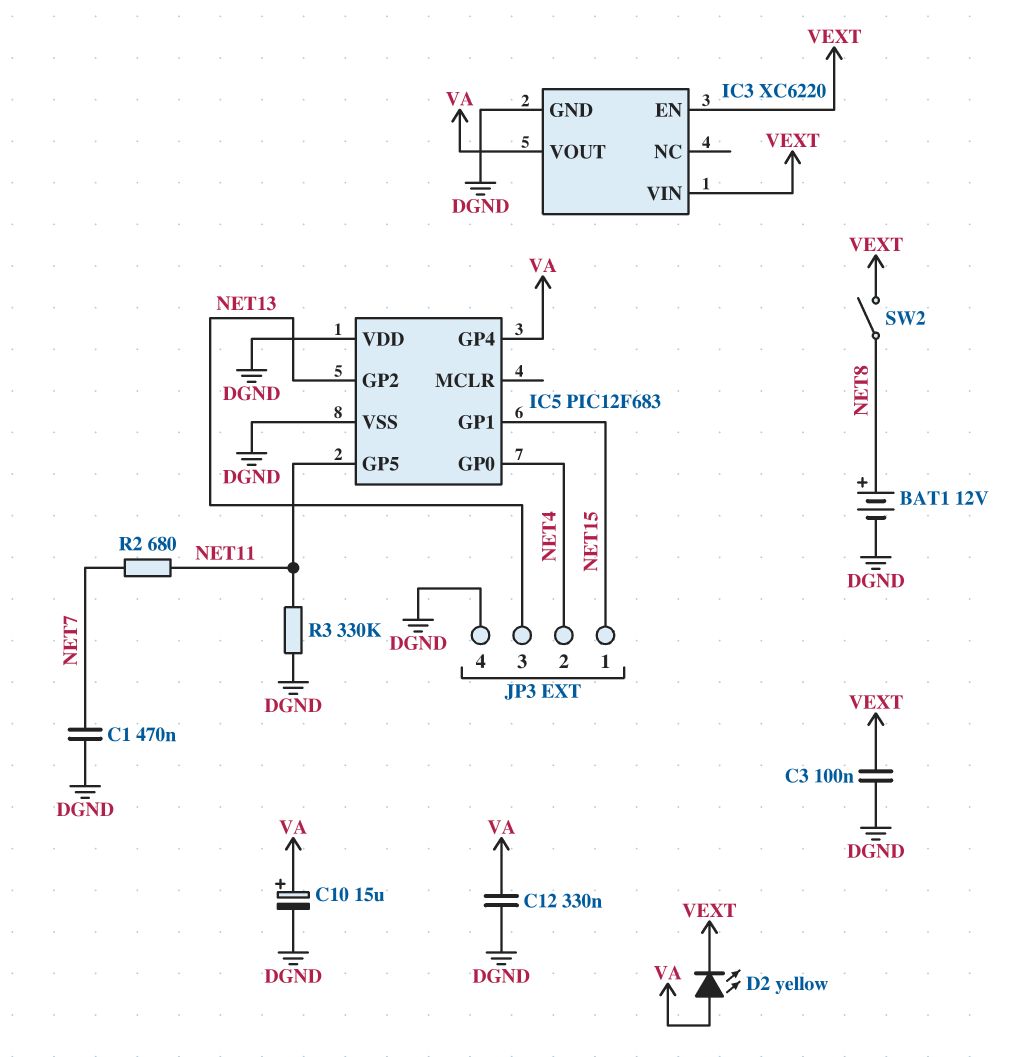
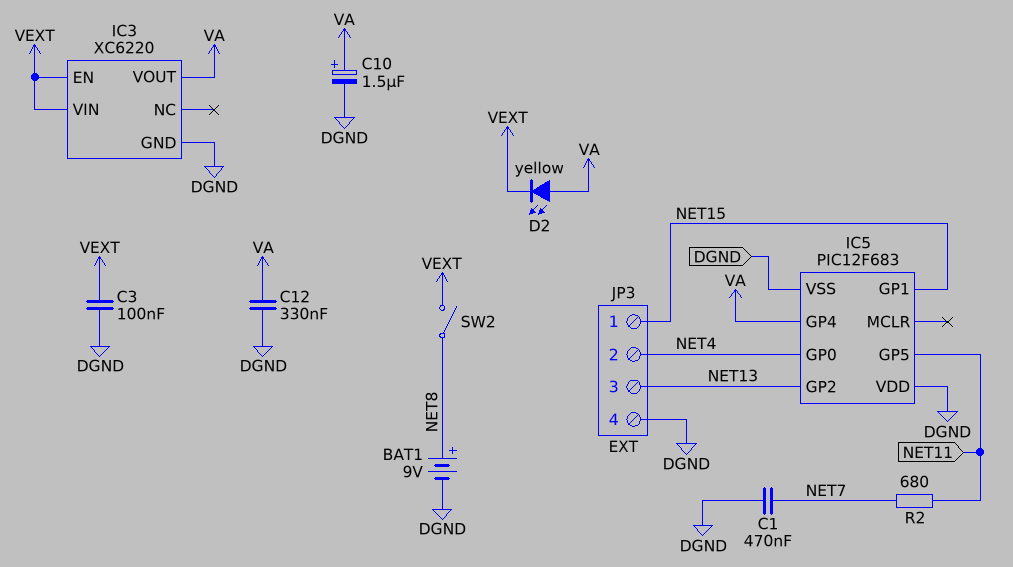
BAT1: 12V (plus NET8, minus DGND) -> 9V (plus NET8, minus DGND)
C10: 15uF (plus VA, minus DGND) -> 1.5uF (plus VA, minus DGND)
R3: 330k (DGND, NET11) -> none

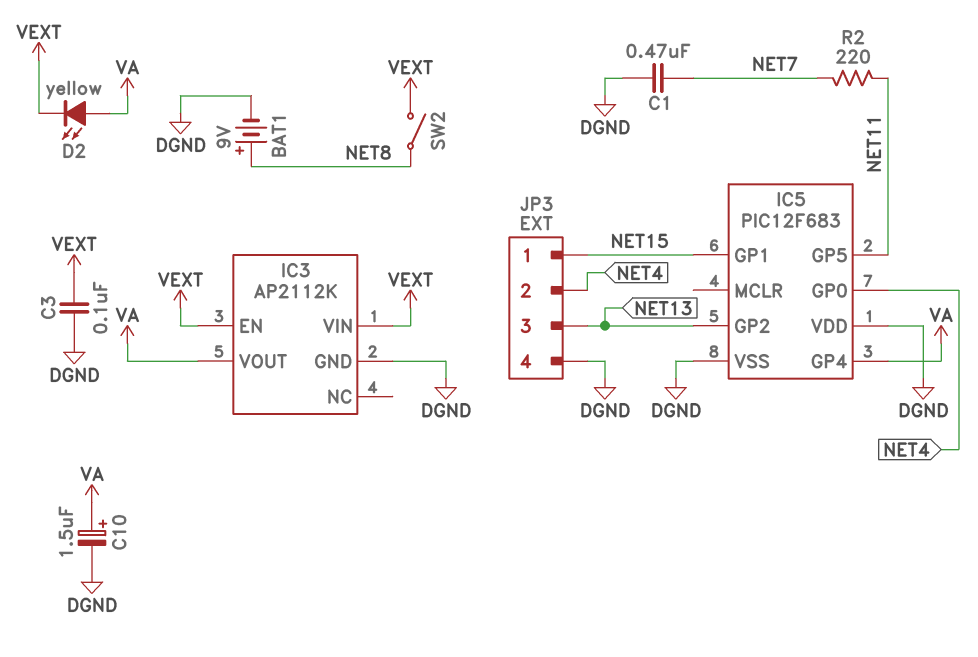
C12: 330nF (DGND, VA) -> none
IC3: XC6220 -> AP2112K
R2: 680 (NET7, NET11) -> 220 (NET7, NET11)

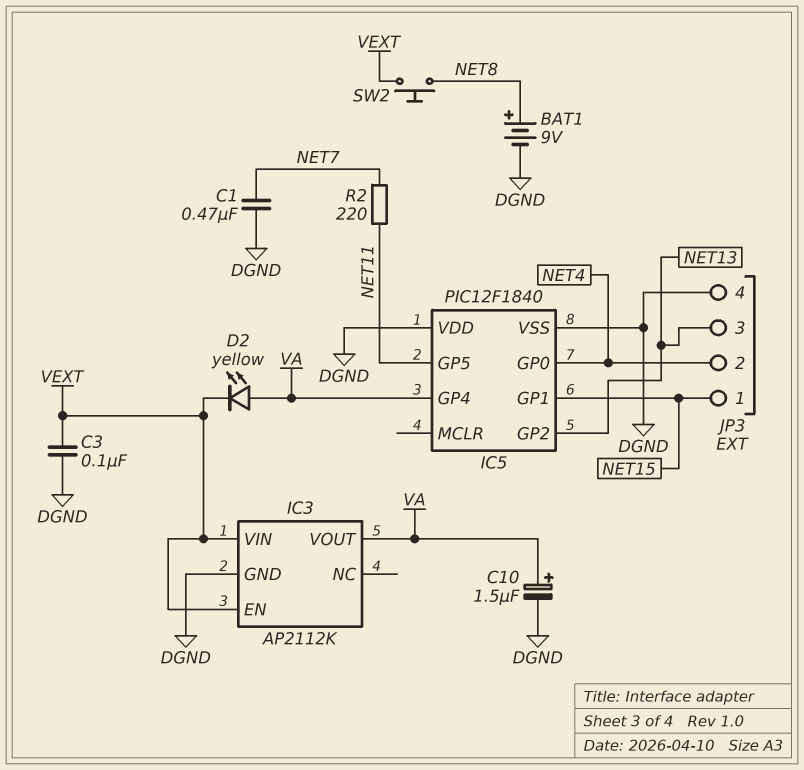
IC5: PIC12F683 -> PIC12F1840
SW2: switch (NET8, VEXT) -> button (NET8, VEXT)

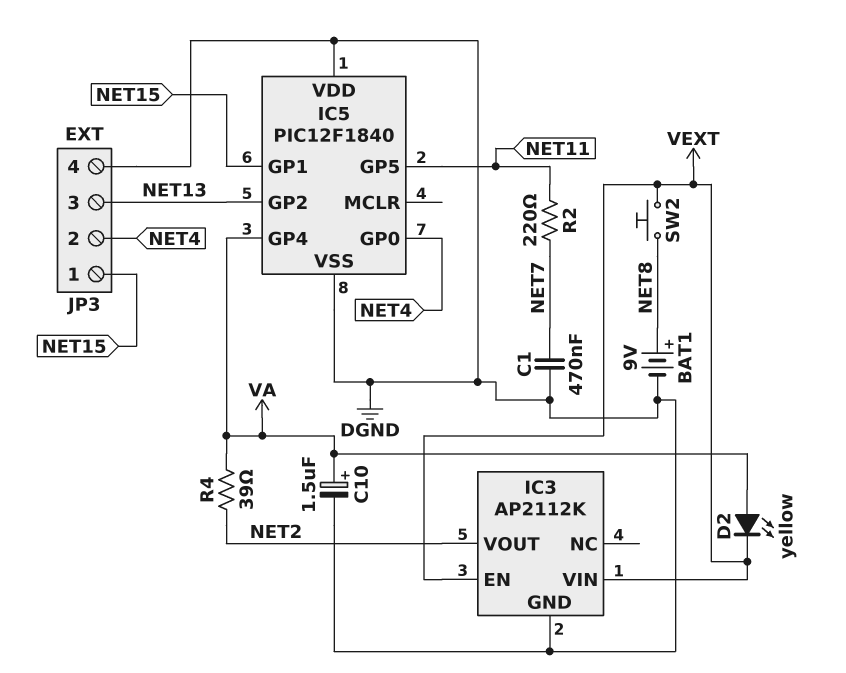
C3: 100nF (DGND, VEXT) -> none
IC3 pin VOUT: VA -> NET2
R4: none -> 39 (NET2, VA)

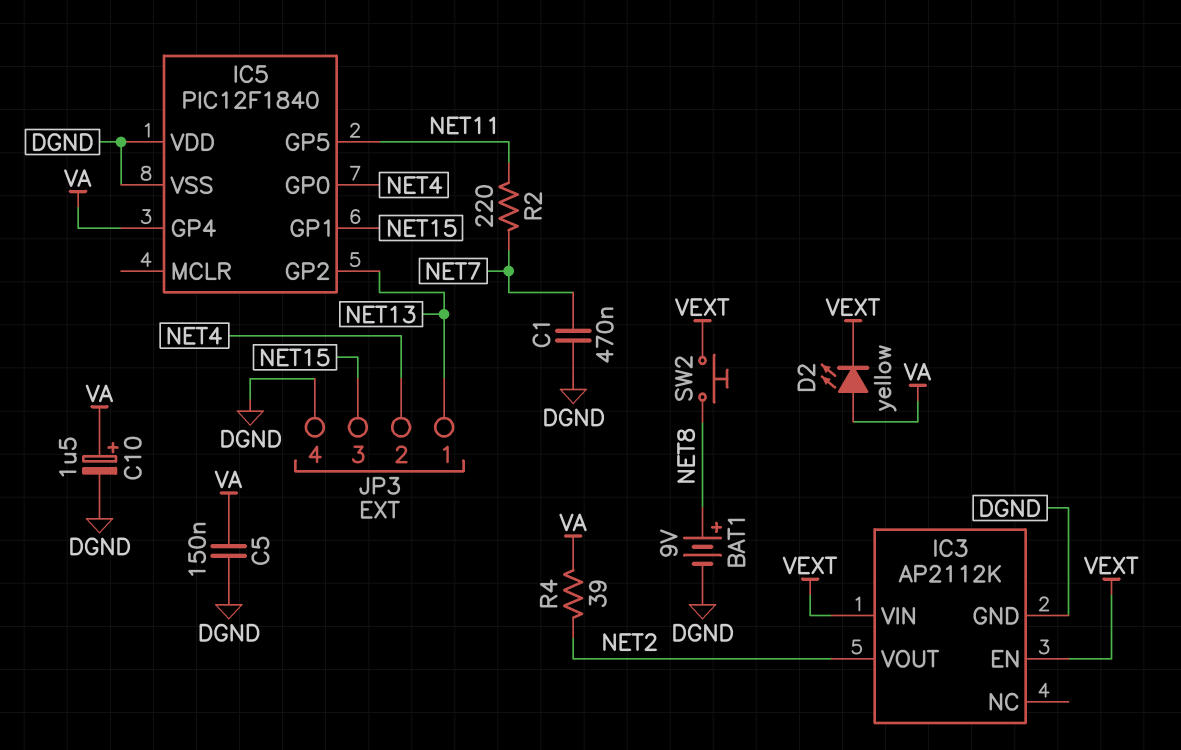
C5: none -> 150nF (DGND, VA)
JP3 pin 1: NET15 -> NET13
JP3 pin 3: NET13 -> NET15

